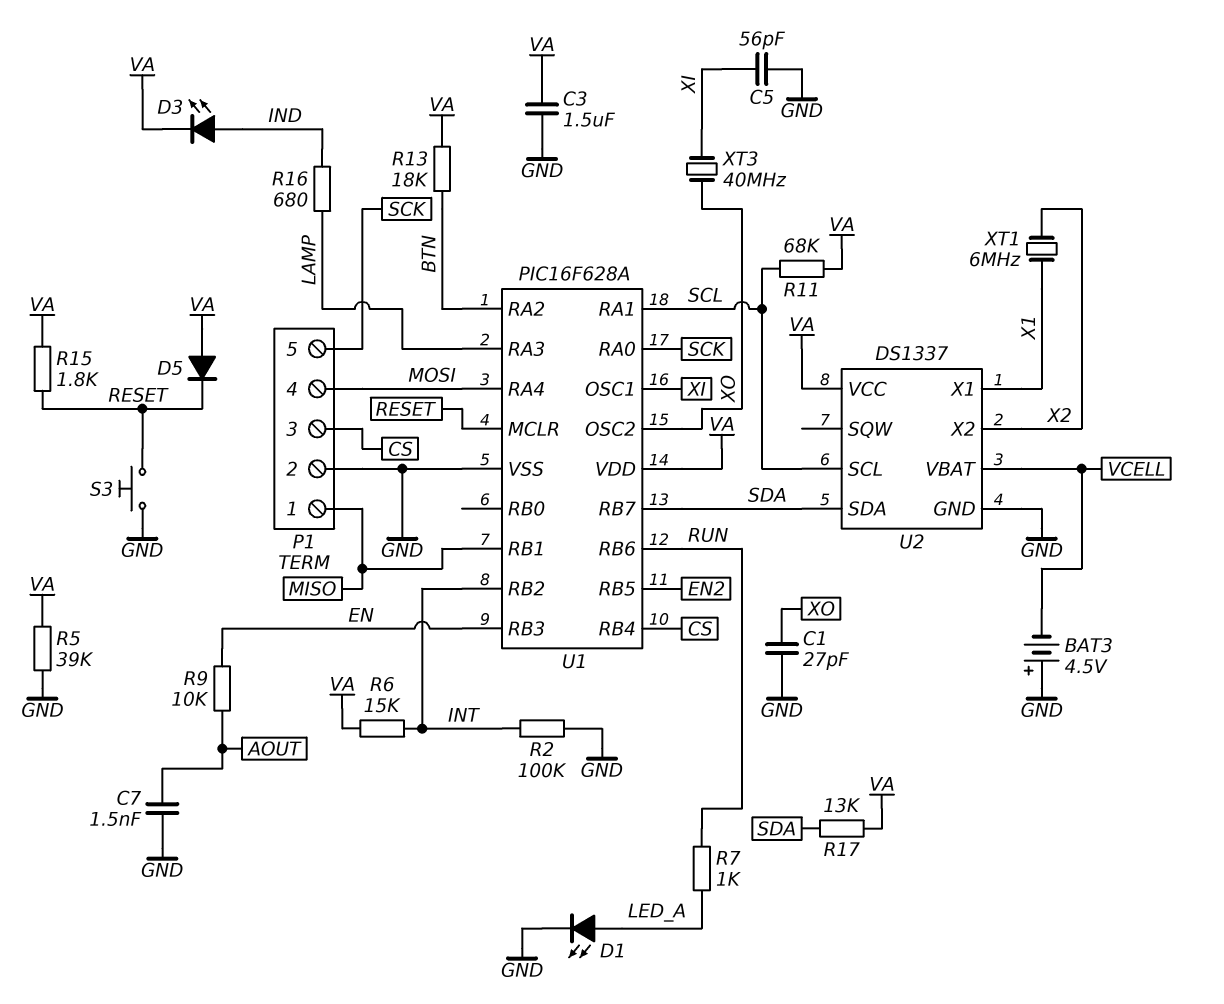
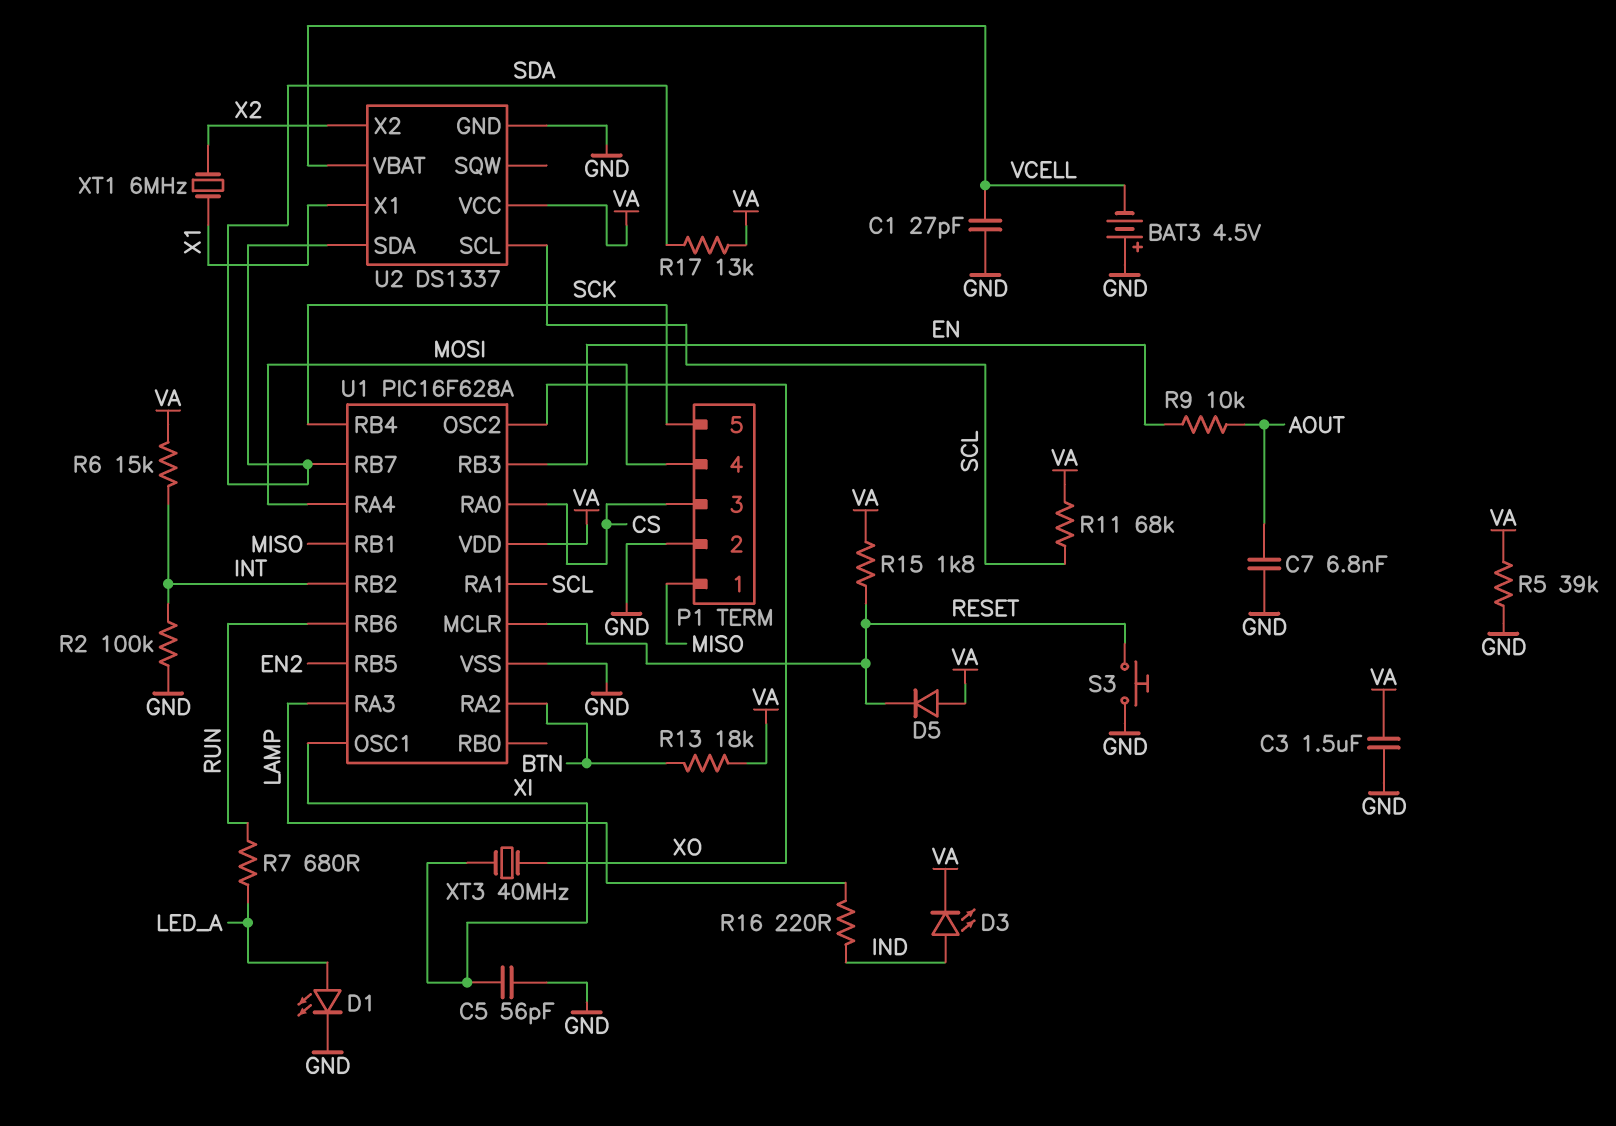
C1: 27pF (GND, XO) -> 27pF (GND, VCELL)
C7: 1.5nF (AOUT, GND) -> 6.8nF (AOUT, GND)
R7: 1k (LED_A, RUN) -> 680 (LED_A, RUN)
R16: 680 (IND, LAMP) -> 220 (IND, LAMP)
U1 pin RA0: SCK -> CS
U1 pin RB4: CS -> SCK

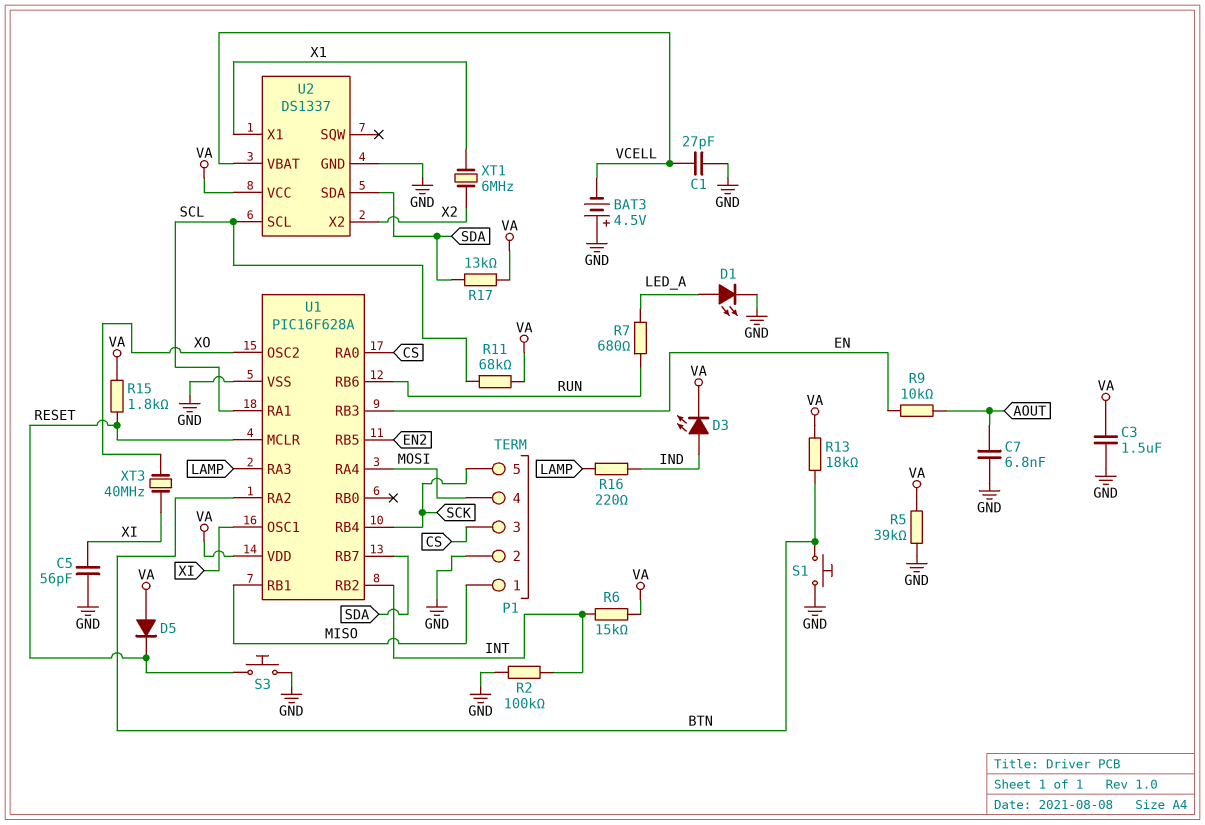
S1: none -> button (BTN, GND)

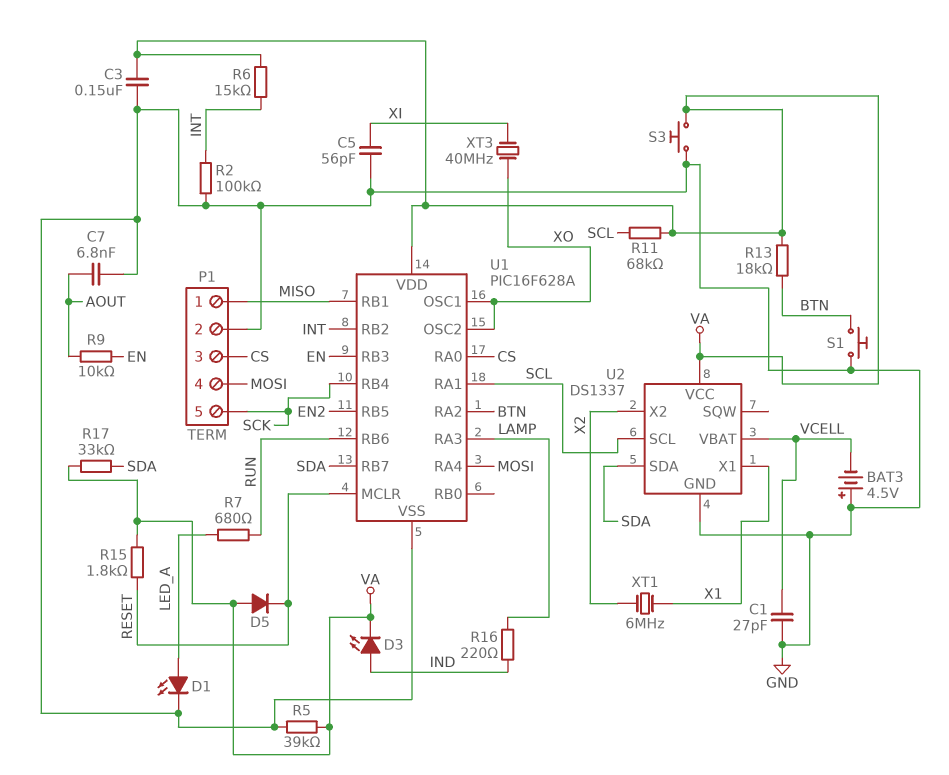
C3: 1.5uF (GND, VA) -> 150nF (GND, VA)
R17: 13k (SDA, VA) -> 33k (SDA, VA)
S3: button (GND, RESET) -> button (GND, VA)
U1 pin OSC1: XI -> XO

